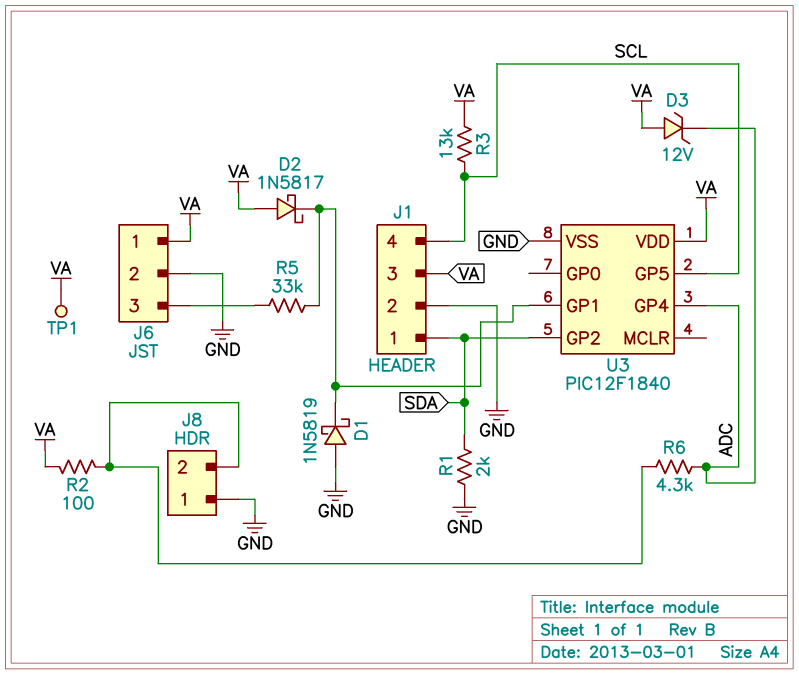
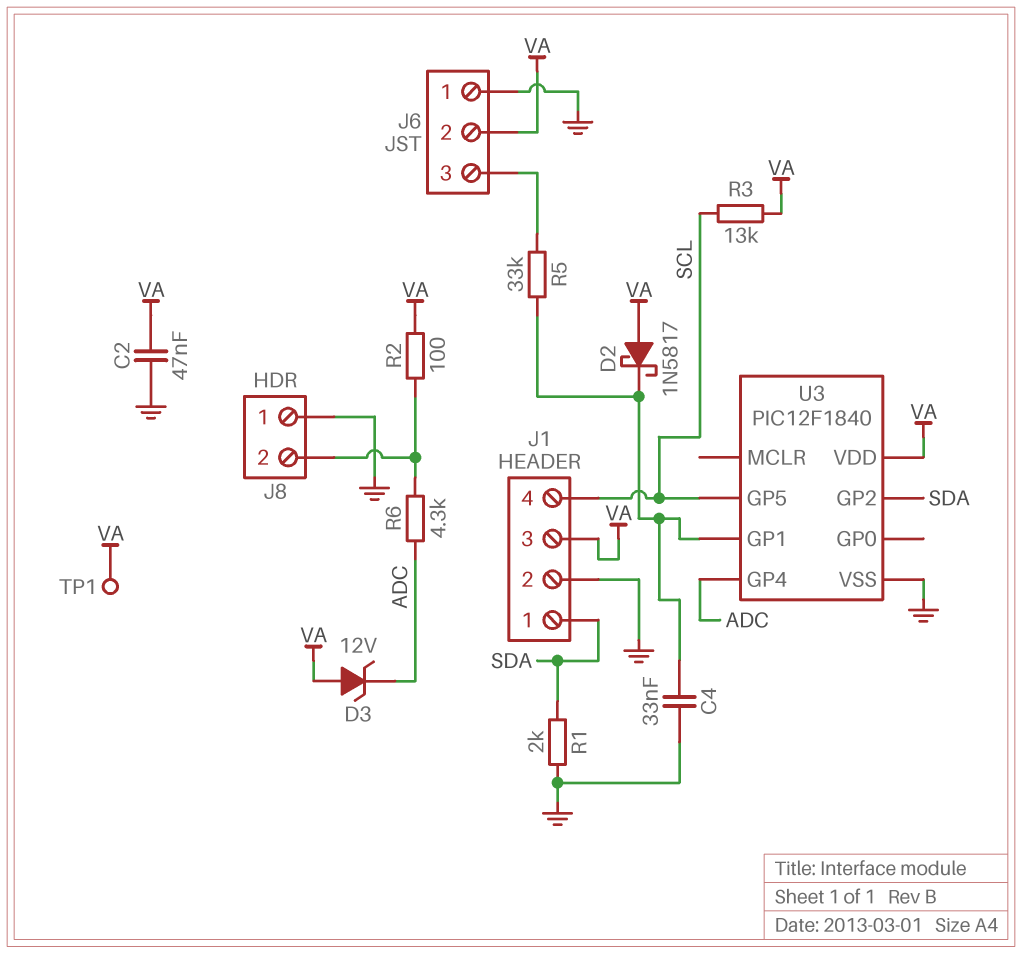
C2: none -> 47nF (GND, VA)
C4: none -> 33nF (GND, U3/GP1)
D1: schottky 1N5819 (A GND, K U3/GP1) -> none
J6 pin 1: VA -> GND
J6 pin 2: GND -> VA

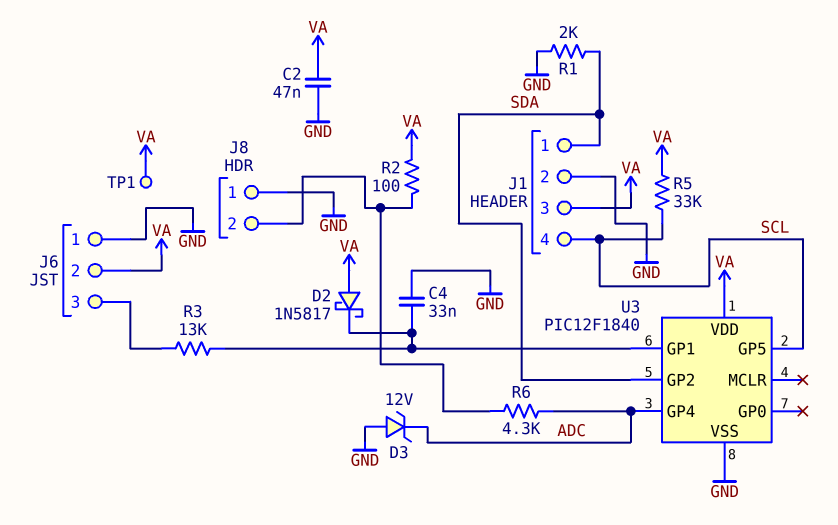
D3: zener 12V (A VA, K ADC) -> zener 12V (A GND, K ADC)
R3: 13k (SCL, VA) -> 13k (J6/3, U3/GP1)
R5: 33k (J6/3, U3/GP1) -> 33k (SCL, VA)

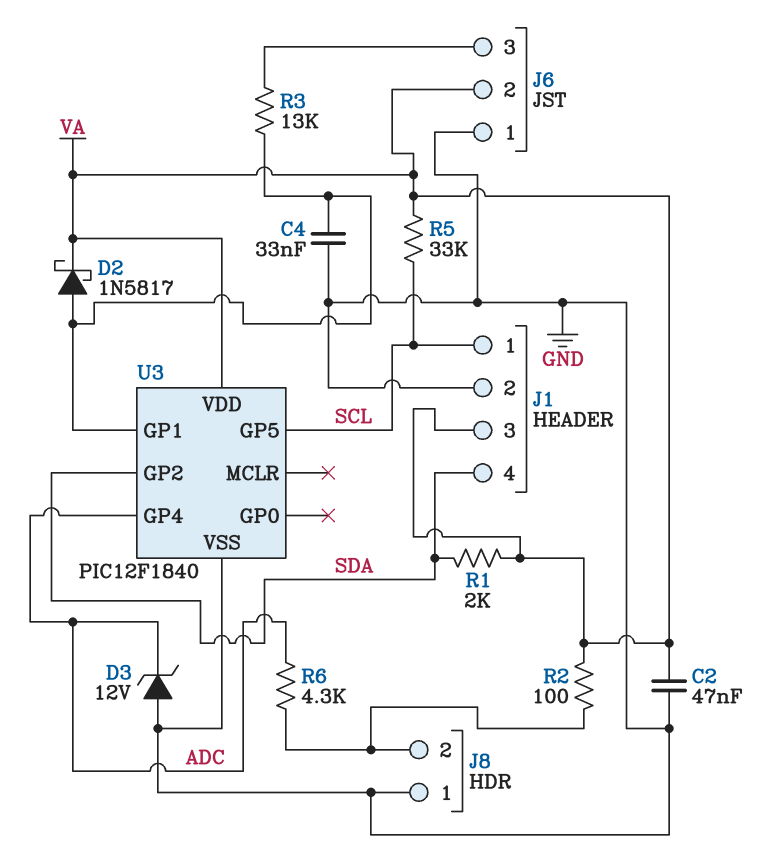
D2: schottky 1N5817 (A VA, K U3/GP1) -> schottky 1N5817 (A U3/GP1, K VA)
J1 pin 1: SDA -> SCL
J1 pin 4: SCL -> SDA
R1: 2k (GND, SDA) -> 2k (SDA, VA)
TP1: test point (VA) -> none

